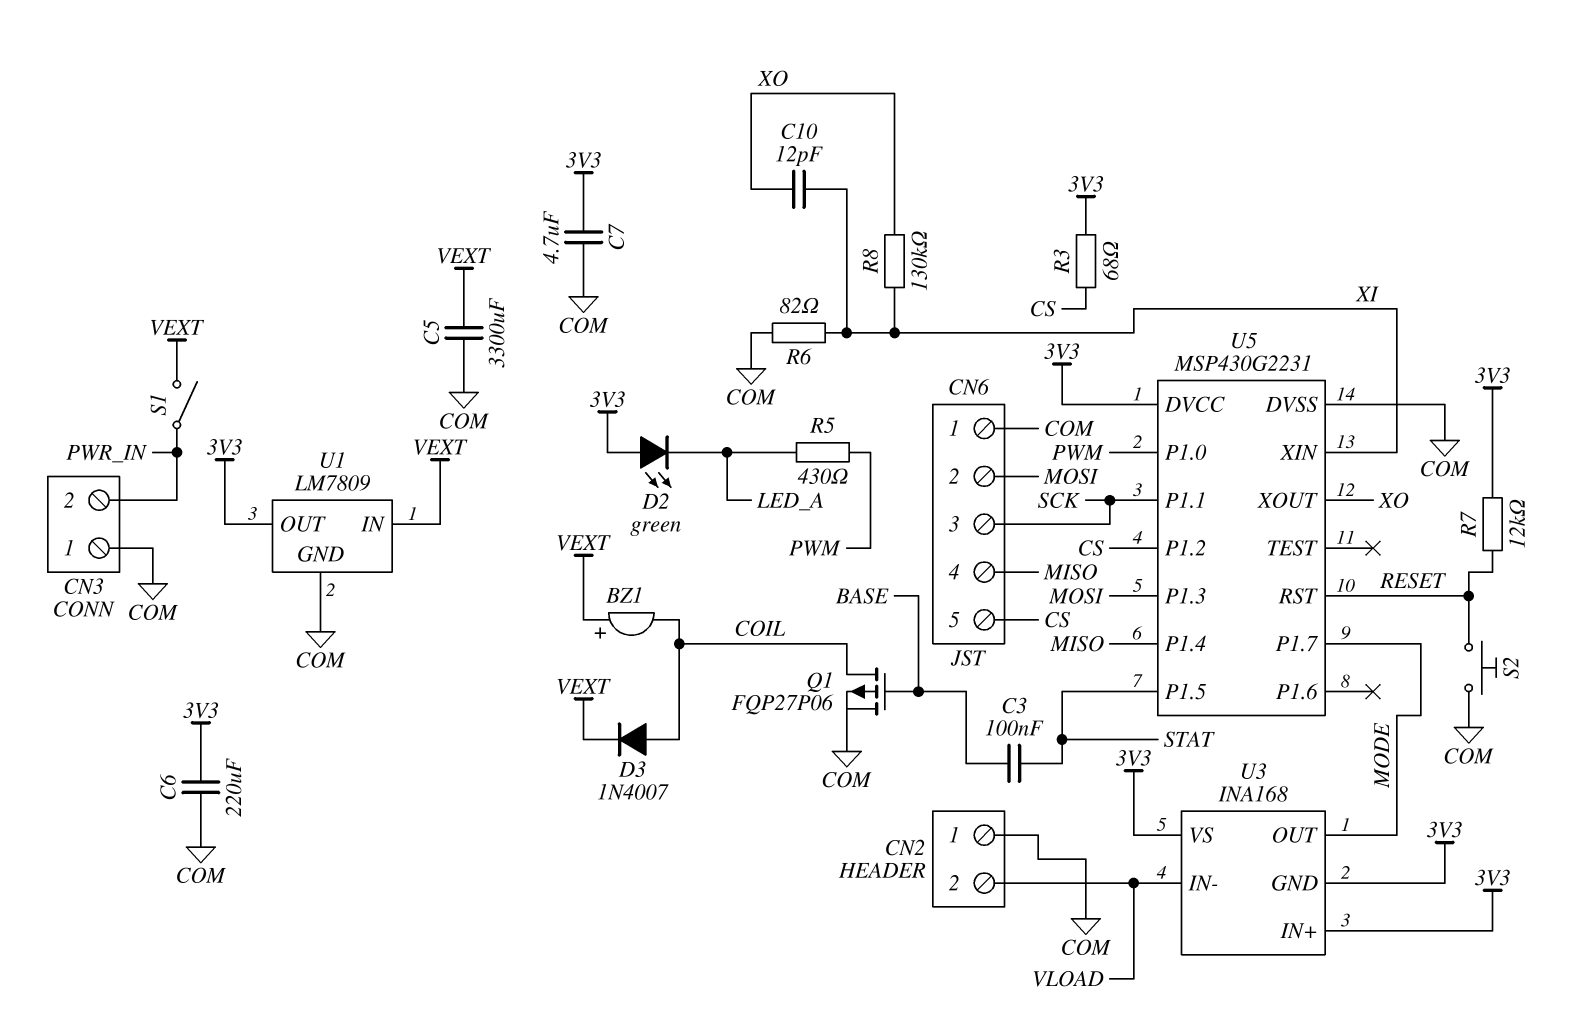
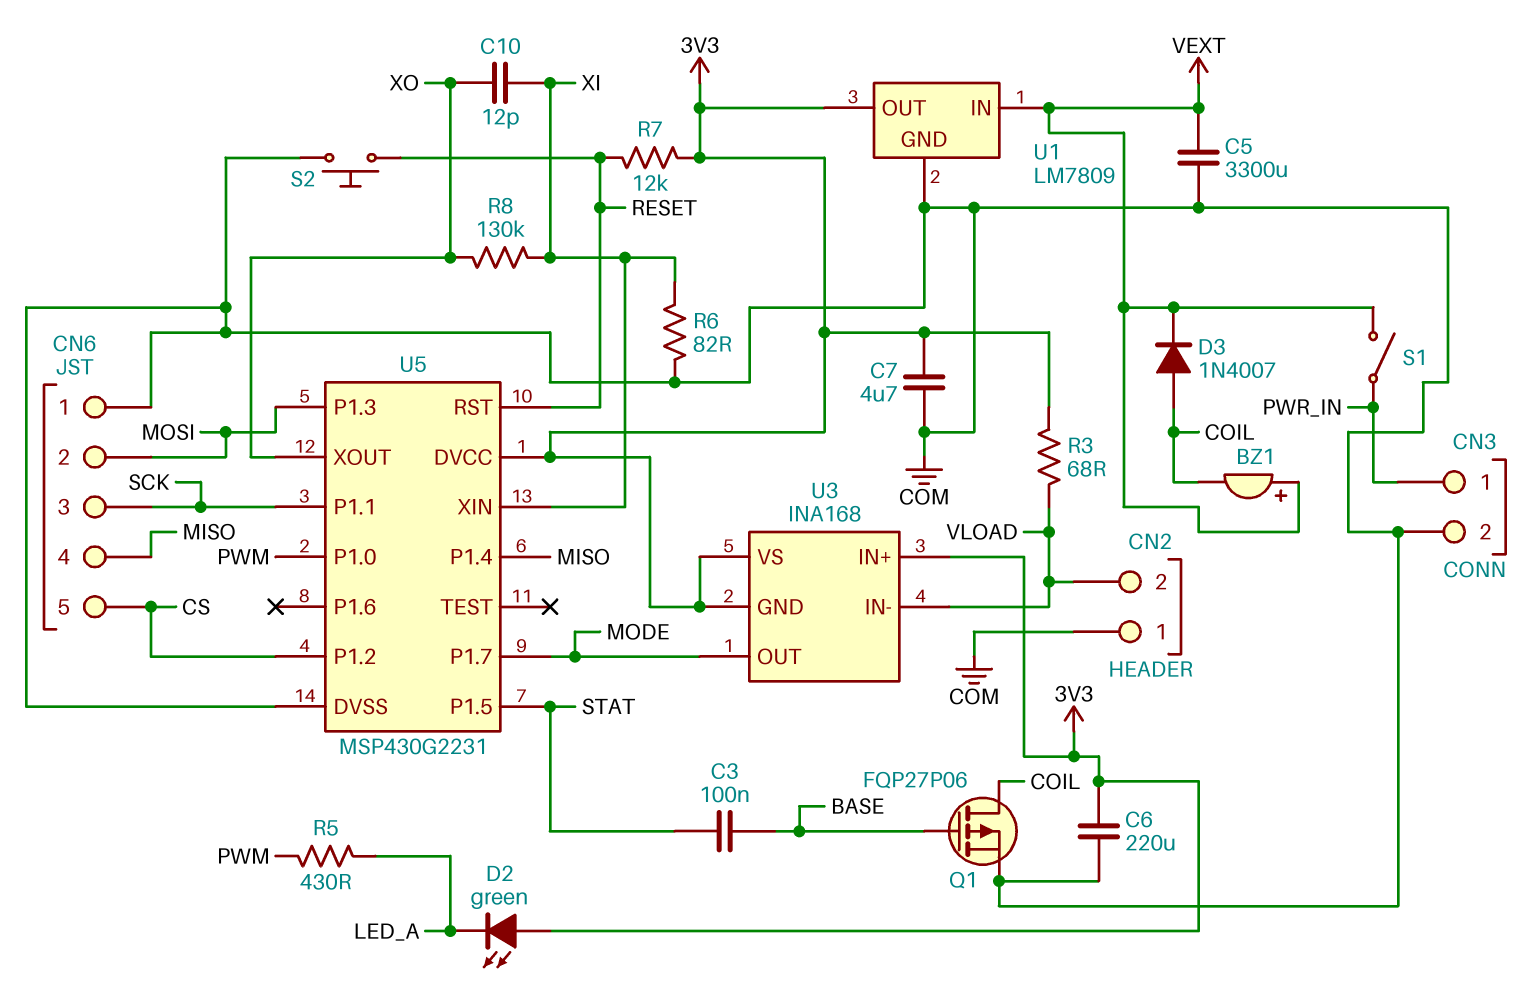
CN3 pin 1: COM -> PWR_IN
CN3 pin 2: PWR_IN -> COM
R3: 68 (3V3, CS) -> 68 (3V3, VLOAD)

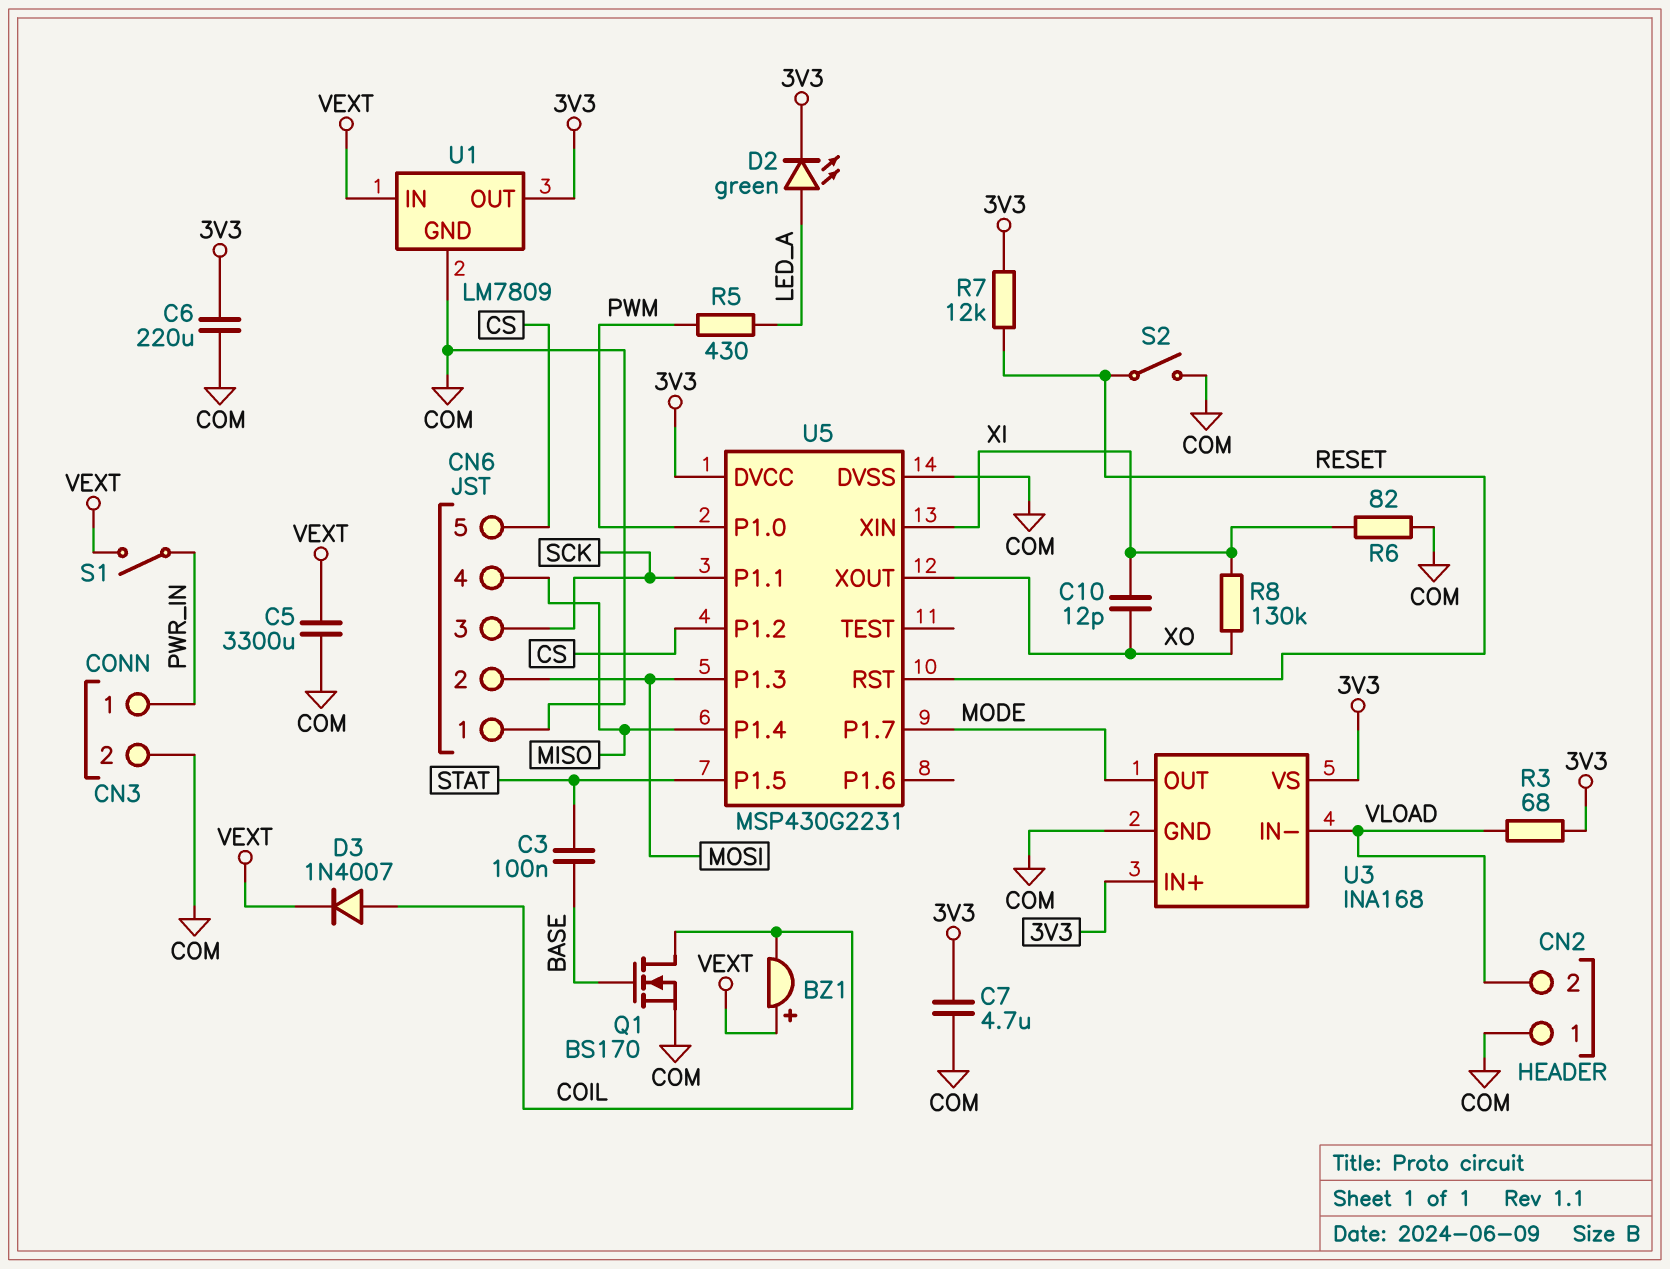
D2: LED green (A 3V3, K LED_A) -> LED green (A LED_A, K 3V3)
Q1: PMOS FQP27P06 (G BASE, D COIL, S COM) -> NMOS BS170 (G BASE, D COIL, S COM)
S2: button (COM, RESET) -> switch (COM, RESET)
U3 pin GND: 3V3 -> COM

